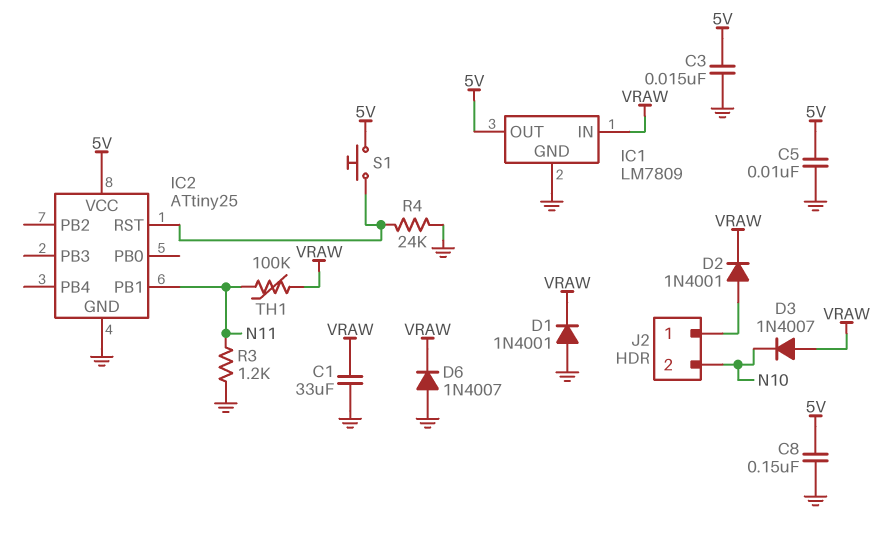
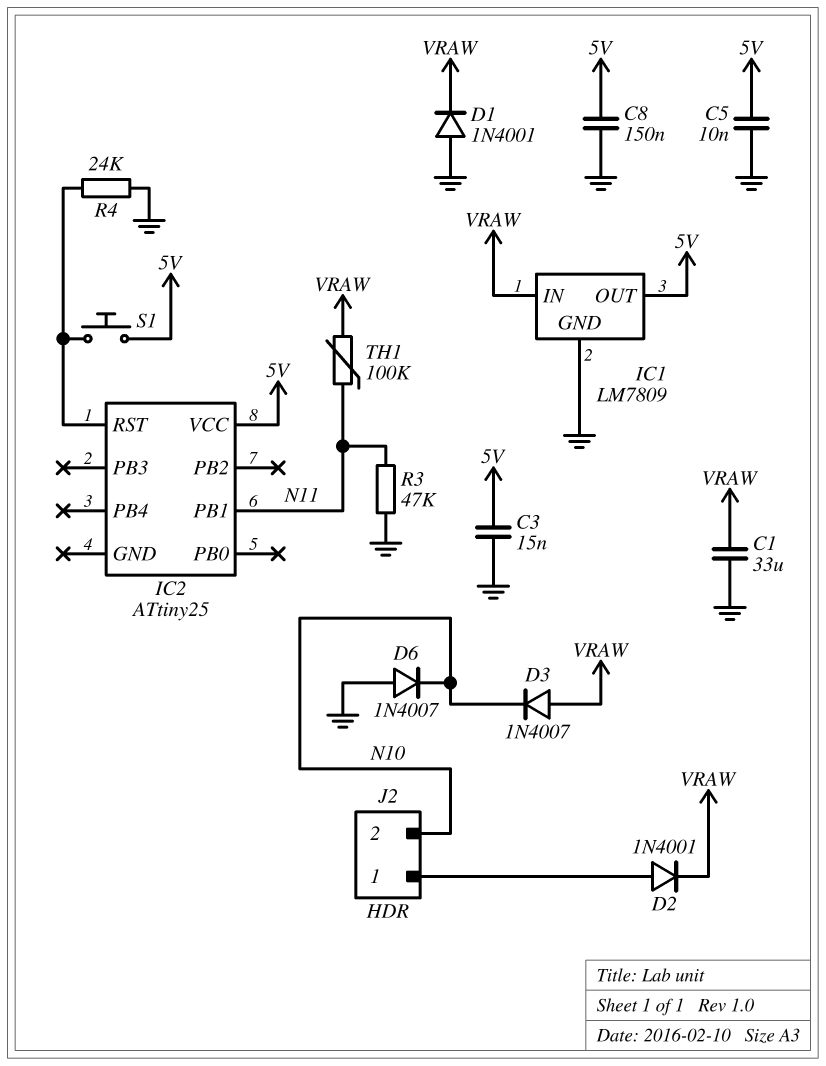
D6: diode 1N4007 (A GND, K VRAW) -> diode 1N4007 (A GND, K N10)
IC2 pin GND: GND -> none
R3: 1.2k (GND, N11) -> 47k (GND, N11)

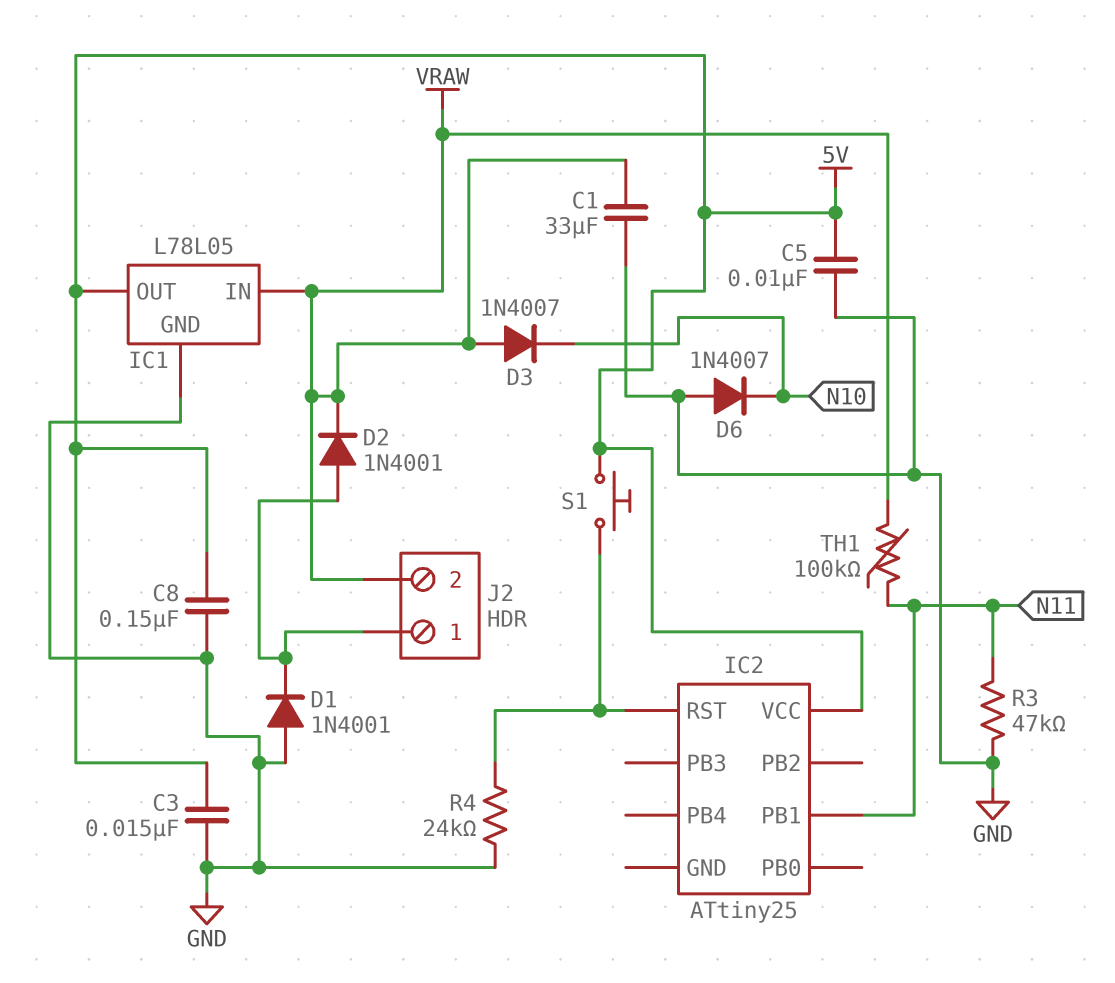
D1: diode 1N4001 (A GND, K VRAW) -> diode 1N4001 (A GND, K J2/1)
IC1: LM7809 -> L78L05
J2 pin 2: N10 -> VRAW

